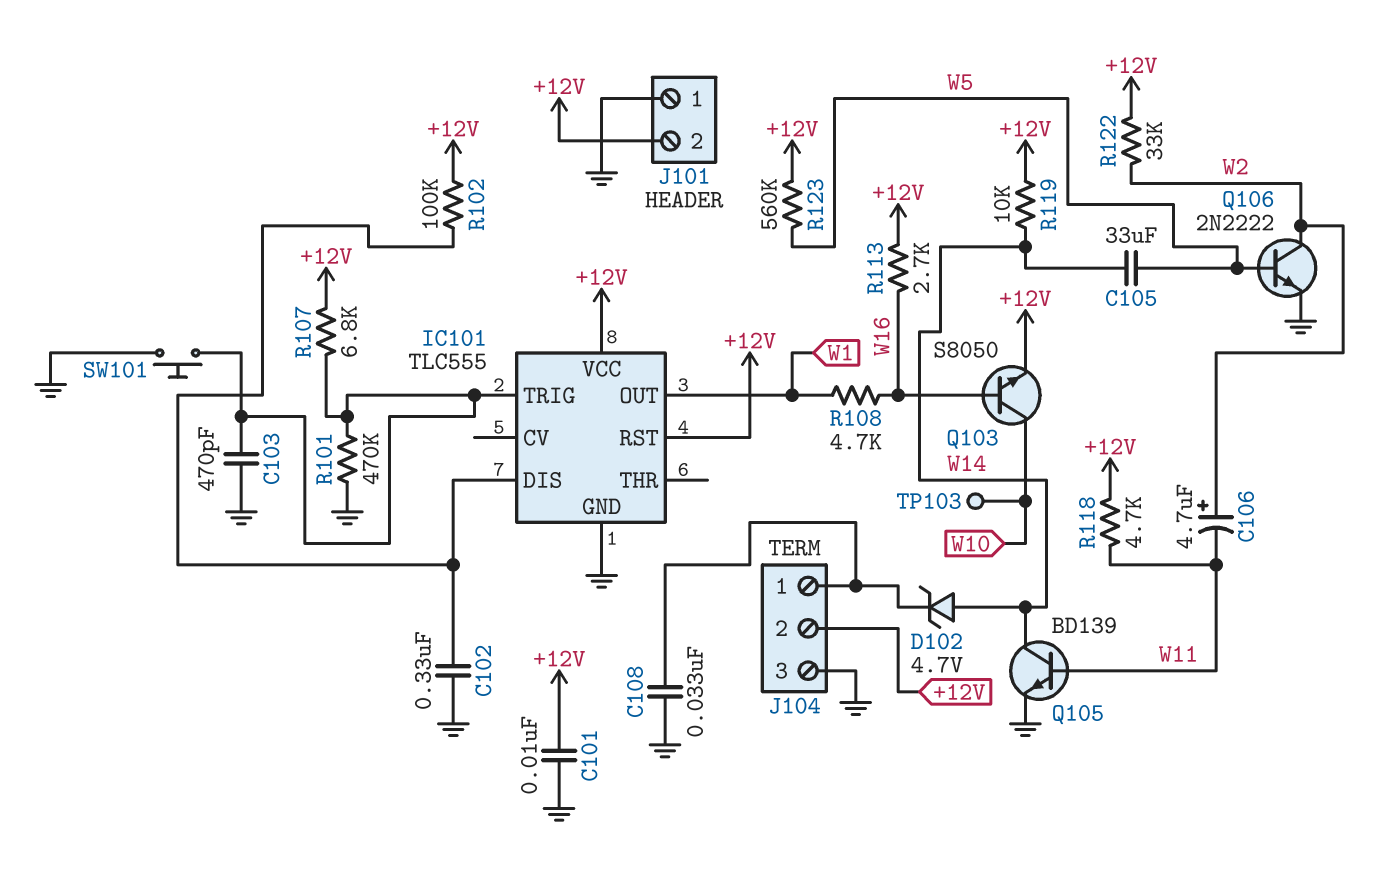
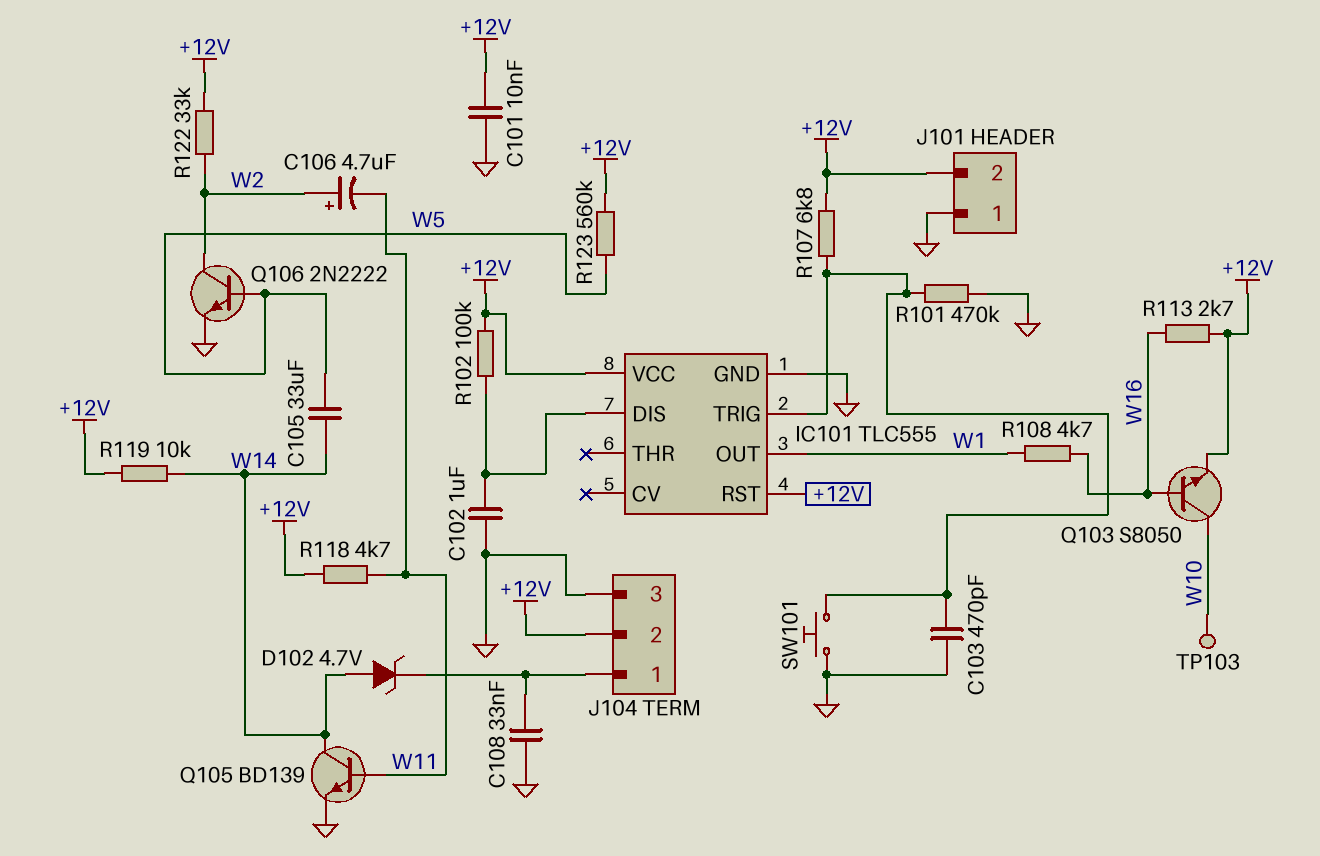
C102: 330nF (GND, IC101/DIS) -> 1uF (GND, IC101/DIS)

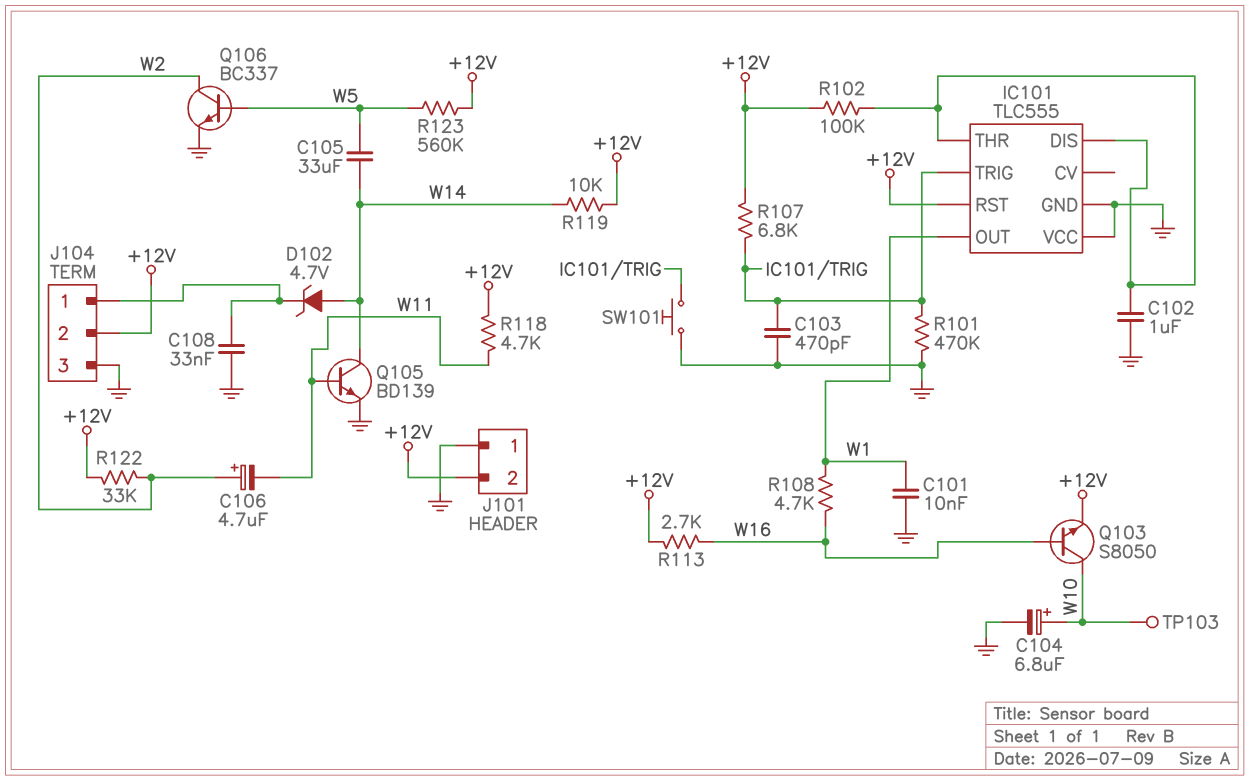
C101: 10nF (+12V, GND) -> 10nF (GND, W1)
C104: none -> 6.8uF (plus W10, minus GND)
IC101 pin THR: none -> IC101/DIS
IC101 pin VCC: +12V -> GND
Q106: NPN 2N2222 (B W5, C W2, E GND) -> NPN BC337 (B W5, C W2, E GND)

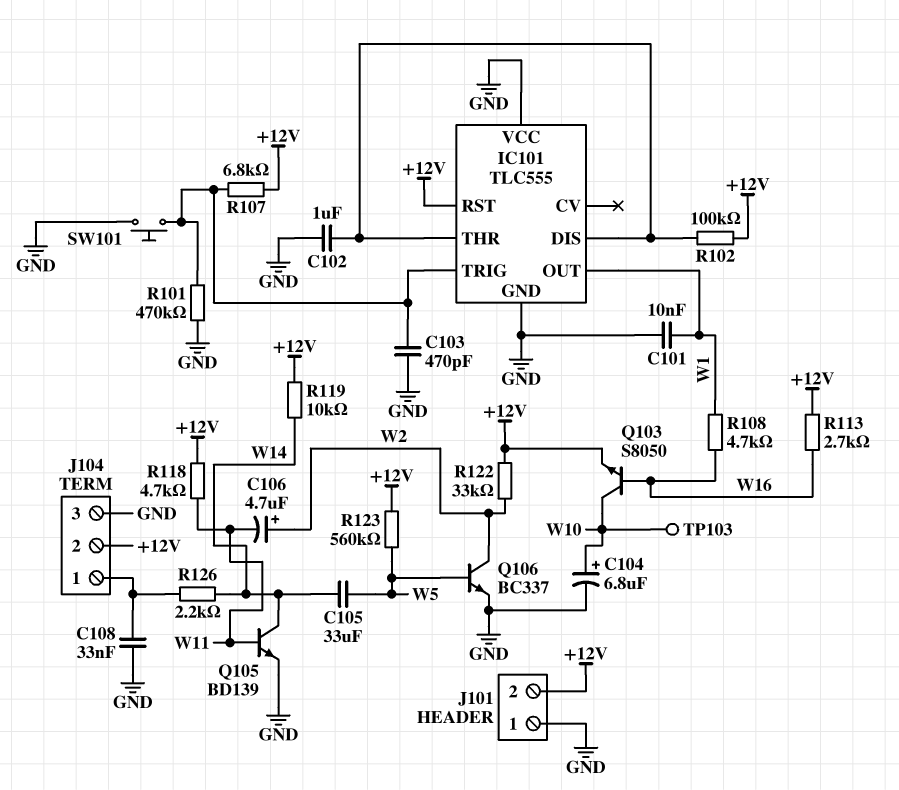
D102: zener 4.7V (A W14, K J104/1) -> none
R126: none -> 2.2k (J104/1, W14)

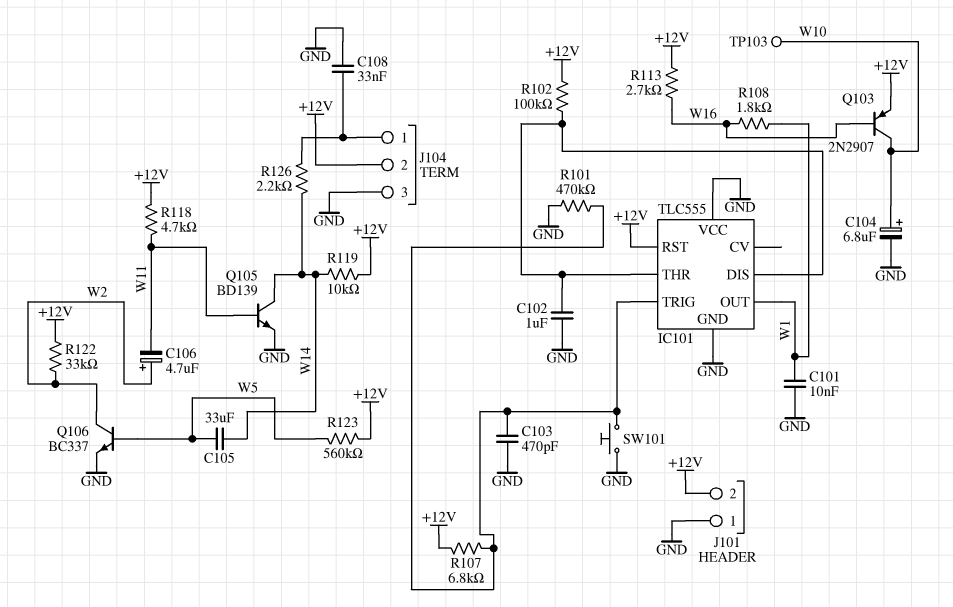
Q103: NPN S8050 (B W16, C W10, E +12V) -> PNP 2N2907 (B W16, C W10, E +12V)
R108: 4.7k (W1, W16) -> 1.8k (W1, W16)

